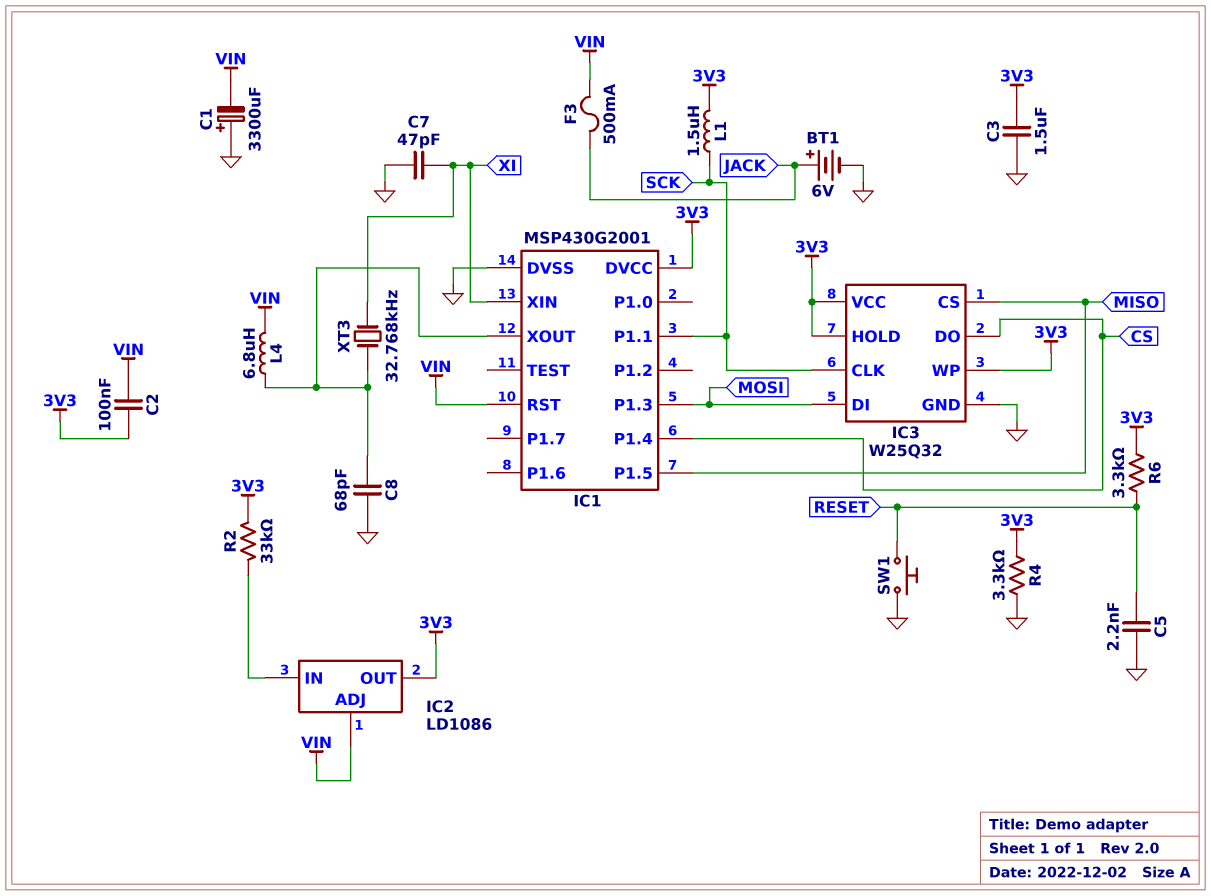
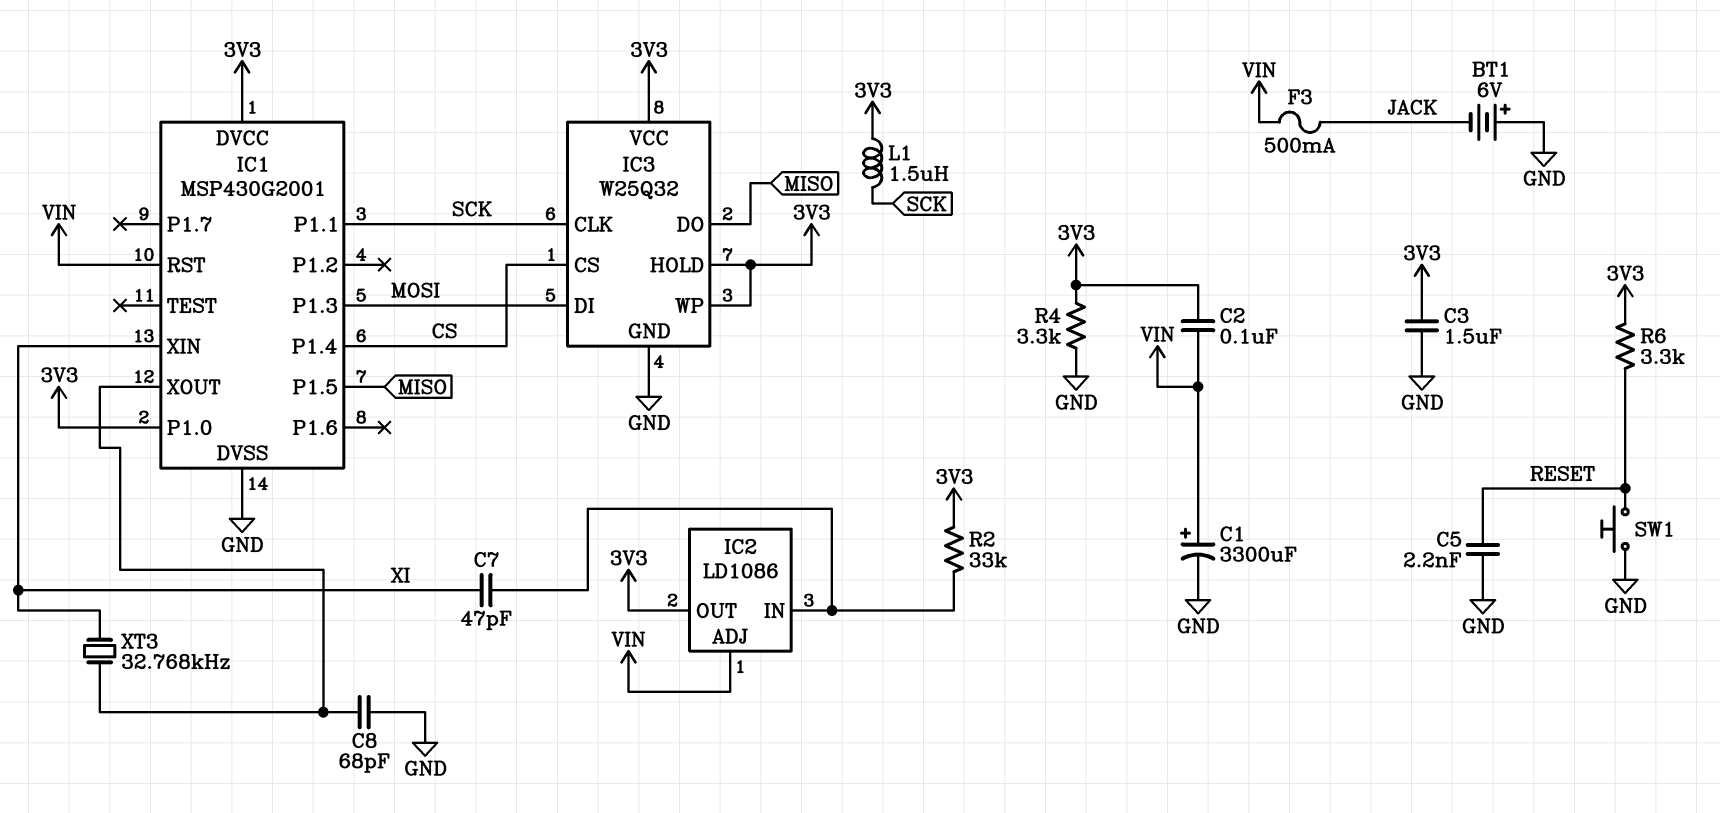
BT1: 6V (plus JACK, minus GND) -> 6V (plus GND, minus JACK)
C1: 3300uF (plus GND, minus VIN) -> 3300uF (plus VIN, minus GND)
C7: 47pF (GND, XI) -> 47pF (IC2/IN, XI)
IC1 pin P1.0: none -> 3V3
IC3 pin CS: MISO -> CS
IC3 pin DO: CS -> MISO
L4: 6.8uH (IC1/XOUT, VIN) -> none

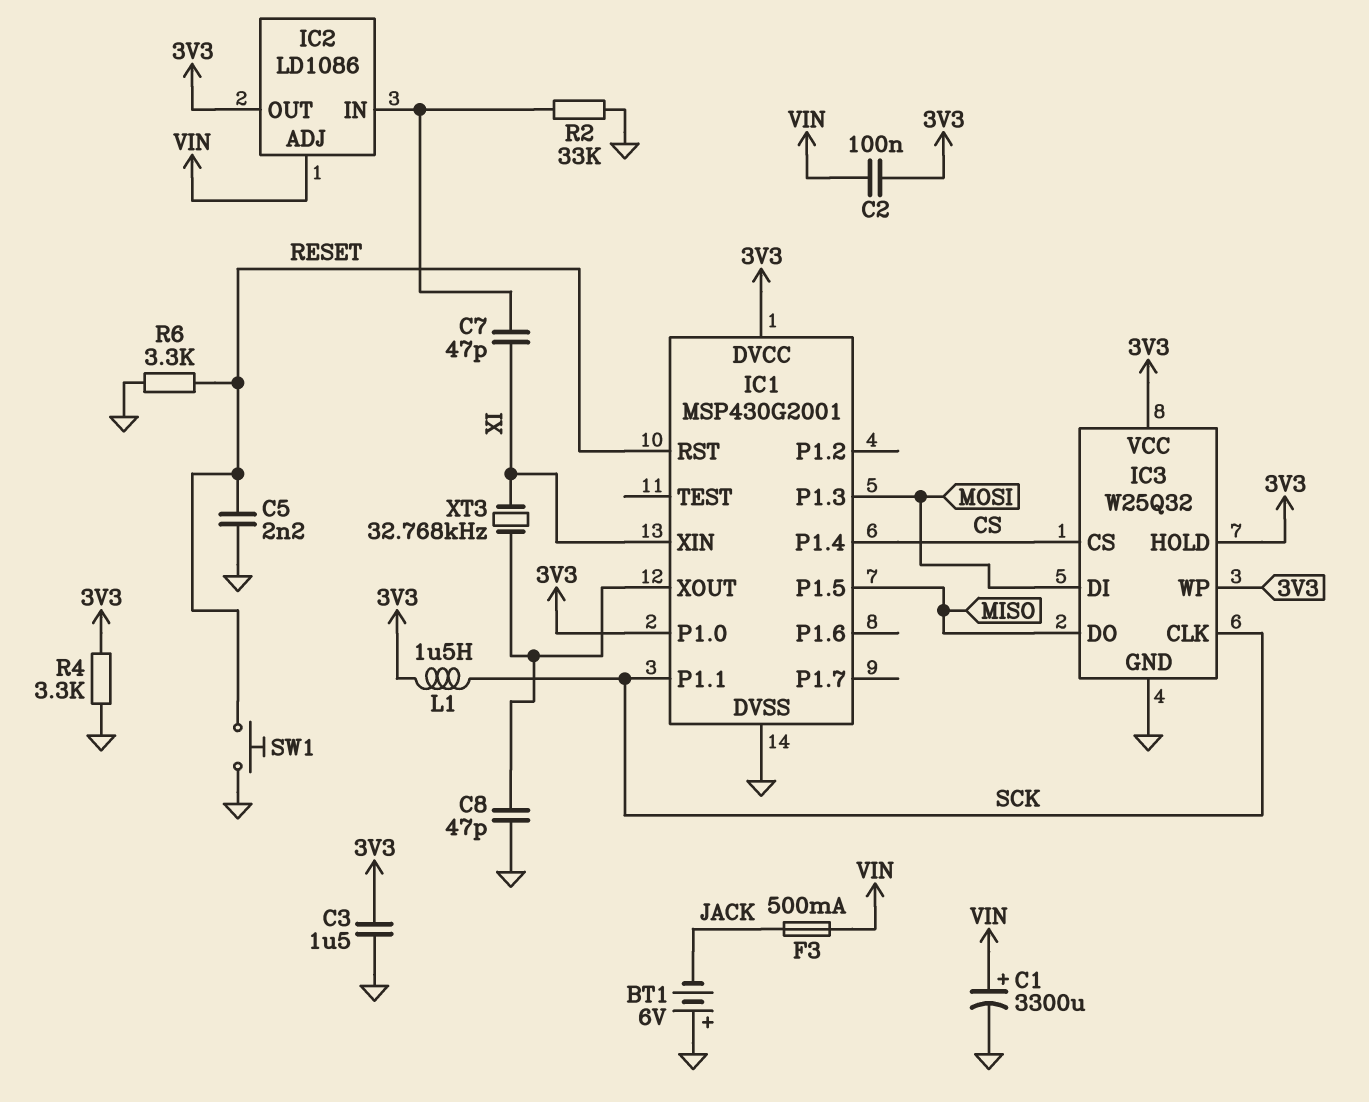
C8: 68pF (GND, IC1/XOUT) -> 47pF (GND, IC1/XOUT)
IC1 pin RST: VIN -> RESET
R2: 33k (3V3, IC2/IN) -> 33k (GND, IC2/IN)
R6: 3.3k (3V3, RESET) -> 3.3k (GND, RESET)

